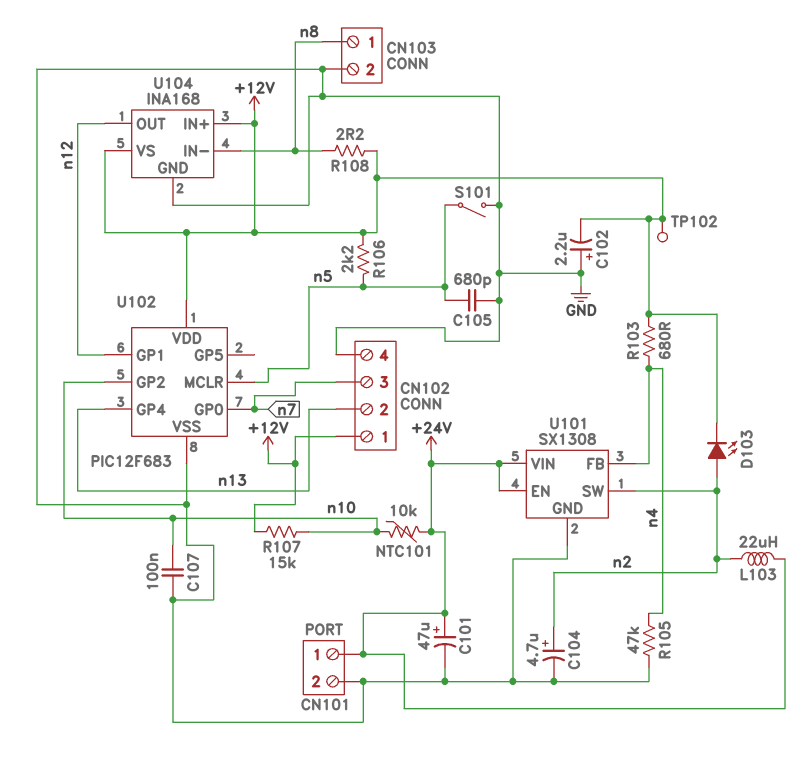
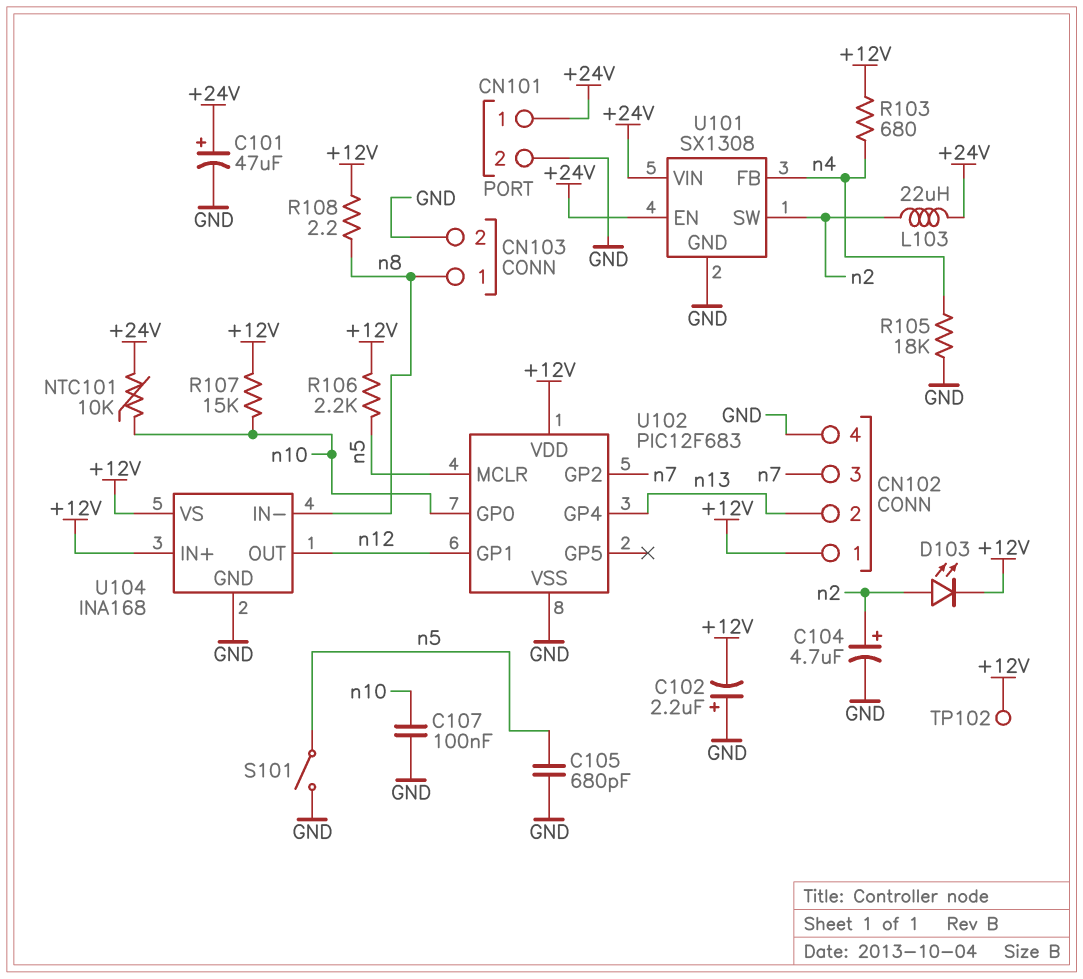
R105: 47k (GND, n4) -> 18k (GND, n4)
U102 pin GP0: n7 -> n10
U102 pin GP2: n10 -> n7

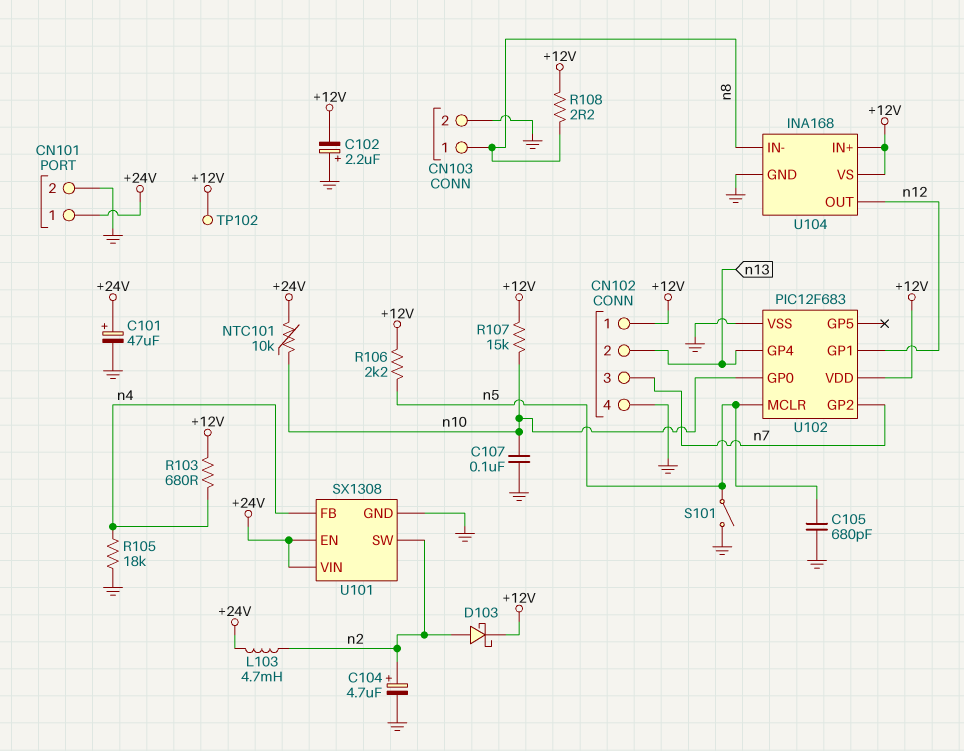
D103: LED (A n2, K +12V) -> schottky (A n2, K +12V)
L103: 22uH (+24V, n2) -> 4.7mH (+24V, n2)

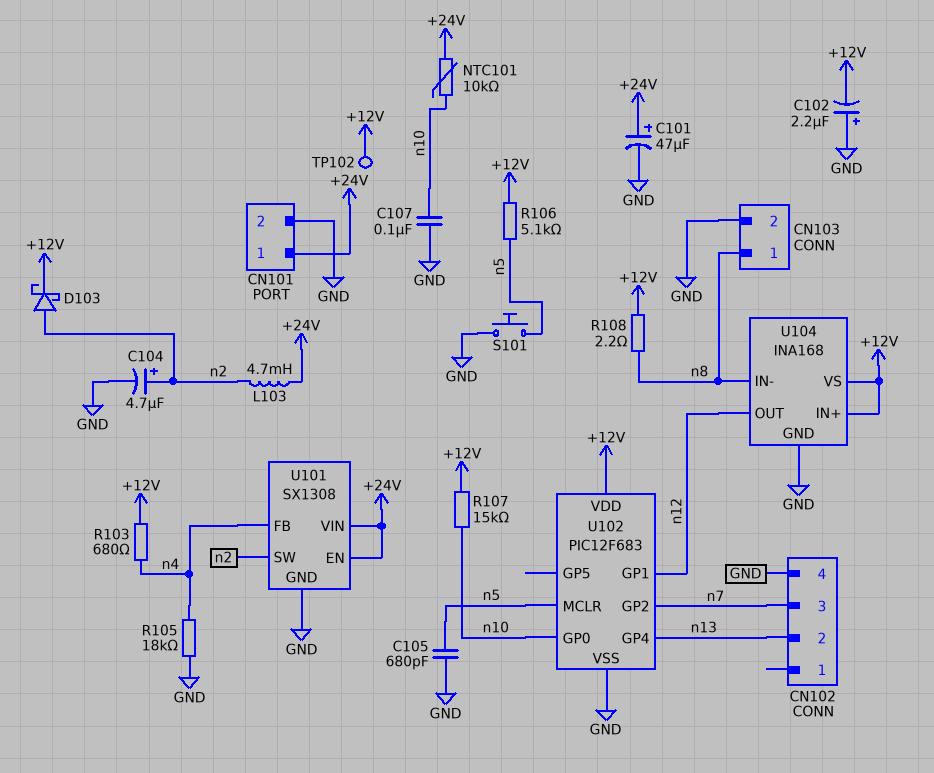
CN102 pin 1: +12V -> none
R106: 2.2k (+12V, n5) -> 5.1k (+12V, n5)
S101: switch (GND, n5) -> button (GND, n5)

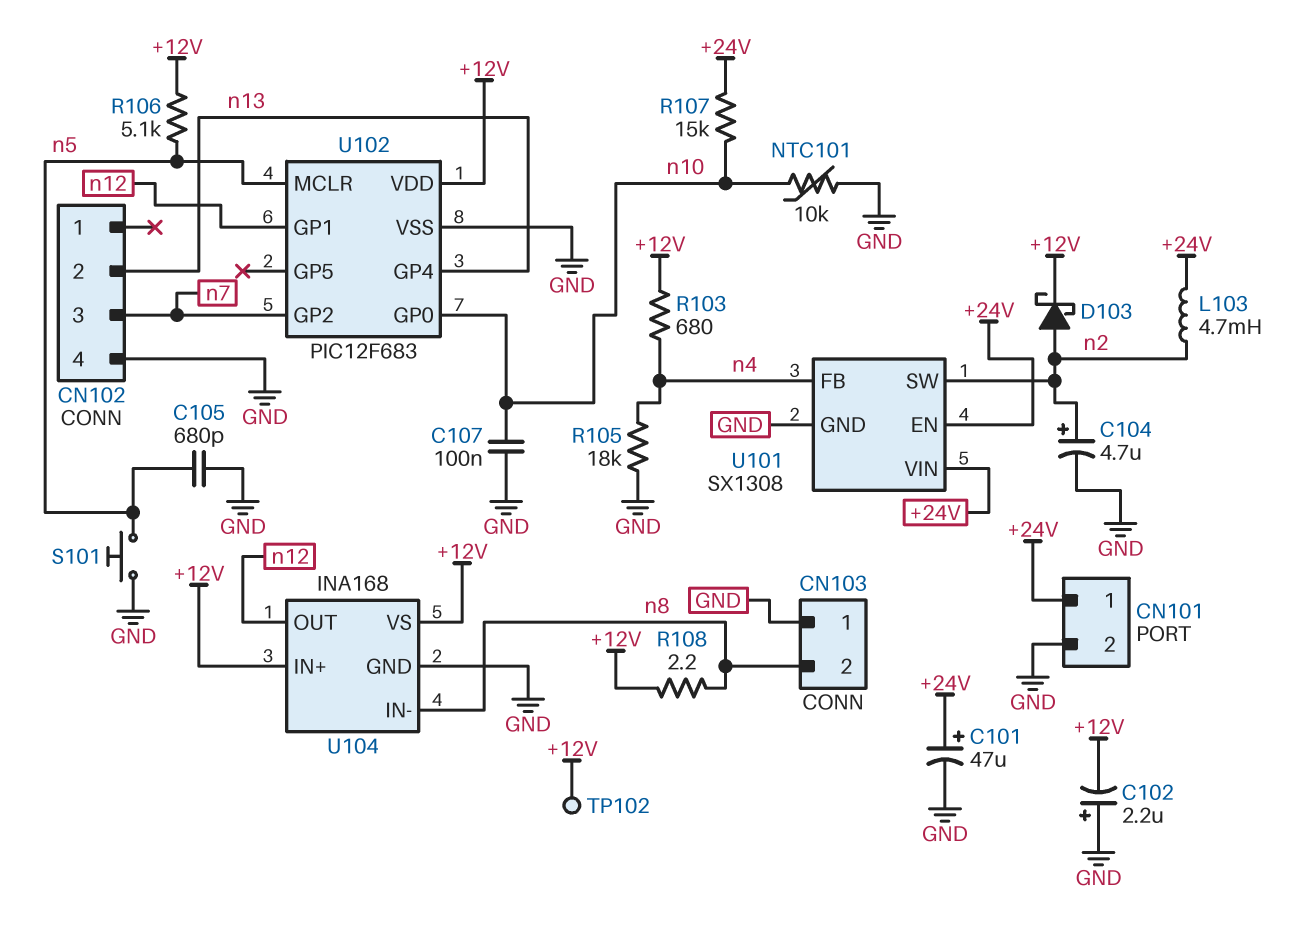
CN103 pin 1: n8 -> GND
CN103 pin 2: GND -> n8
NTC101: 10k (+24V, n10) -> 10k (GND, n10)
R107: 15k (+12V, n10) -> 15k (+24V, n10)

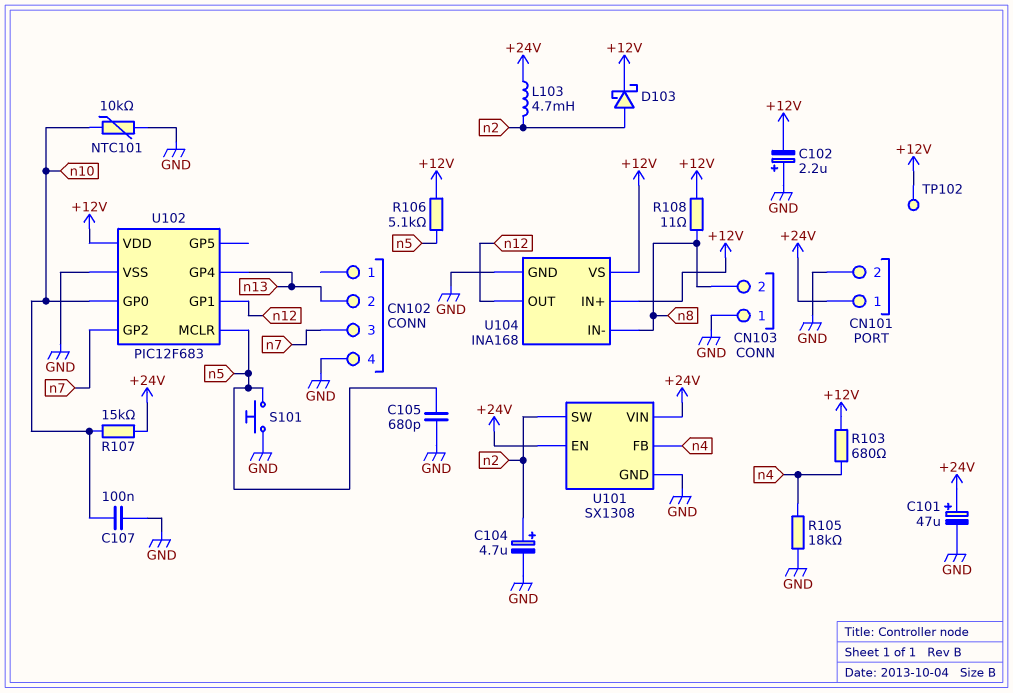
R108: 2.2 (+12V, n8) -> 11 (+12V, n8)

